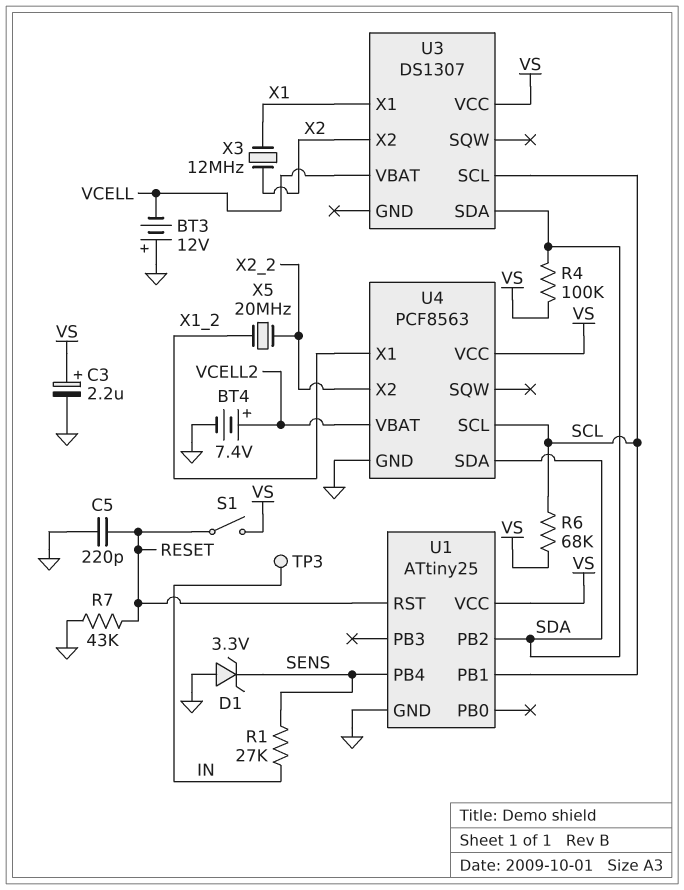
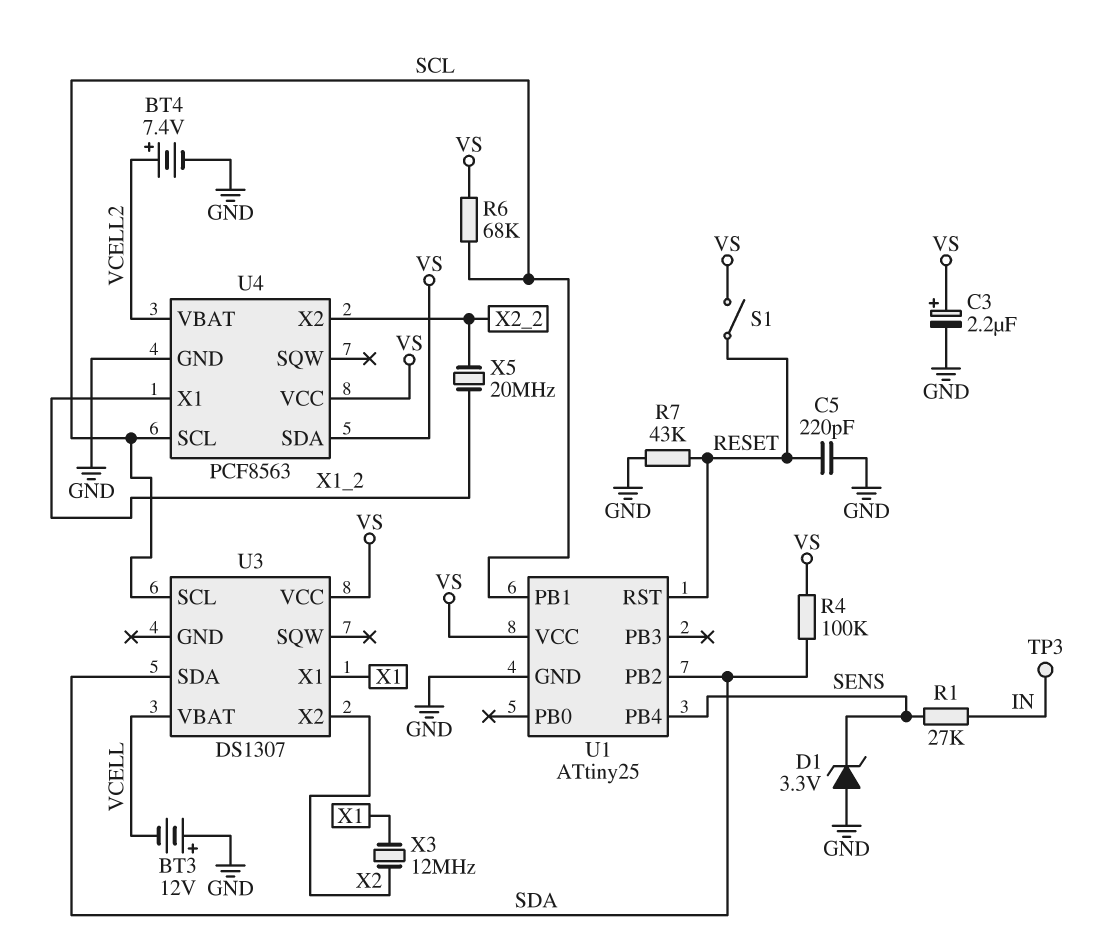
U4 pin SDA: SDA -> VS

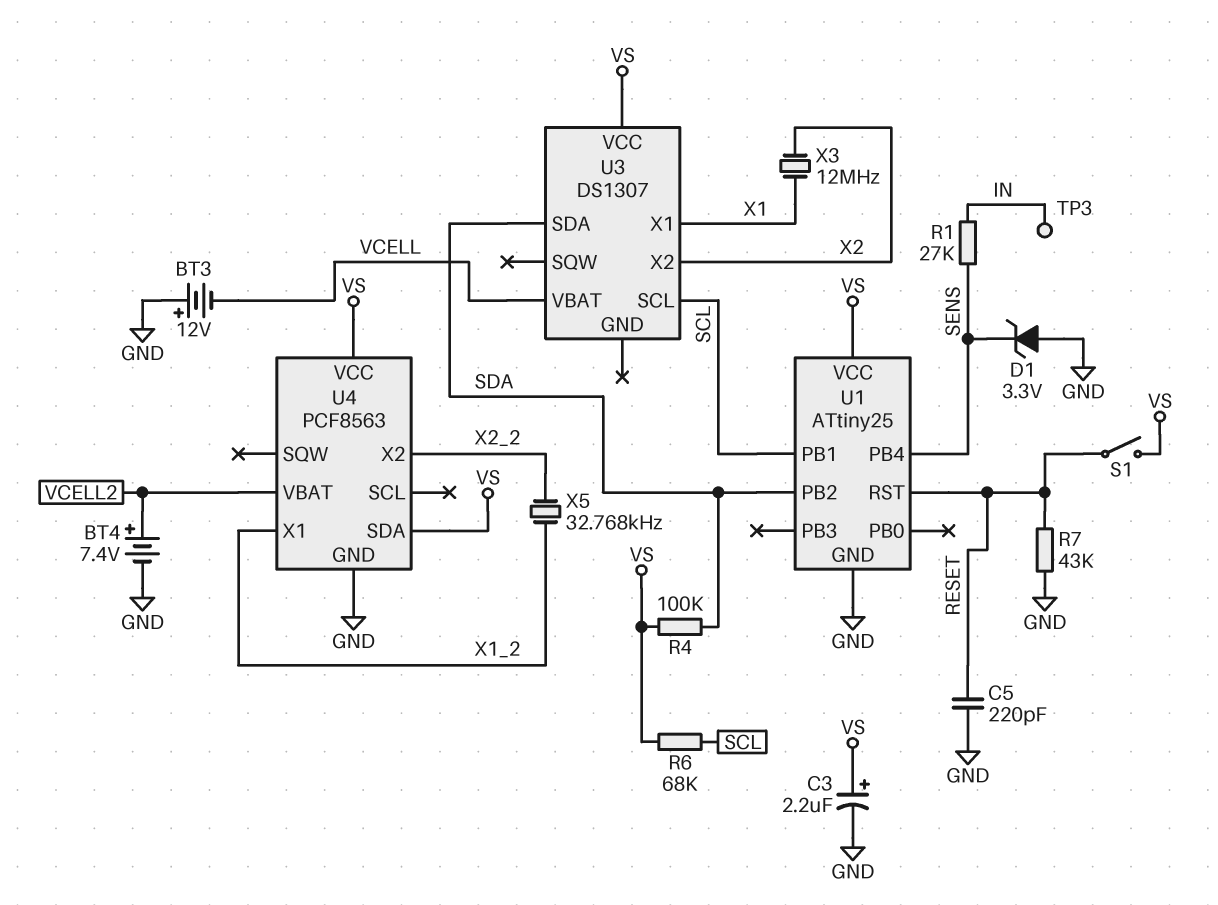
U4 pin SCL: SCL -> none
X5: 20MHz (X1_2, X2_2) -> 32.768kHz (X1_2, X2_2)

